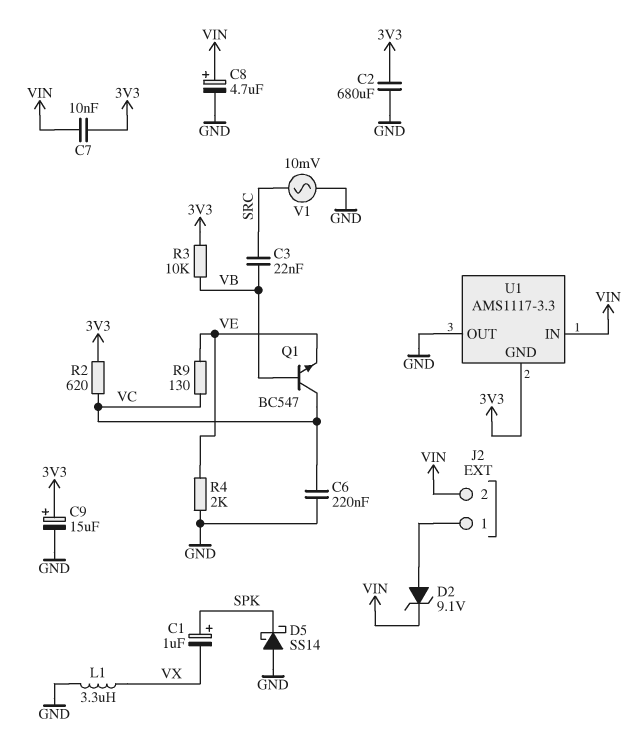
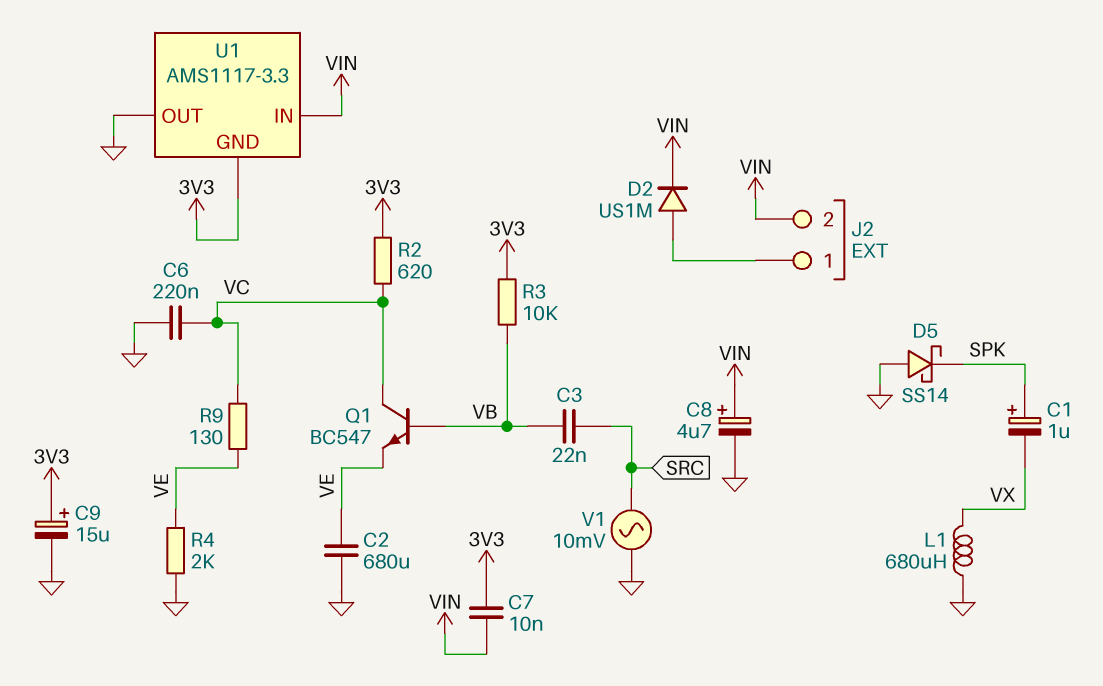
C2: 680uF (3V3, GND) -> 680uF (GND, VE)
D2: zener 9.1V (A J2/1, K VIN) -> diode US1M (A J2/1, K VIN)
L1: 3.3uH (GND, VX) -> 680uH (GND, VX)

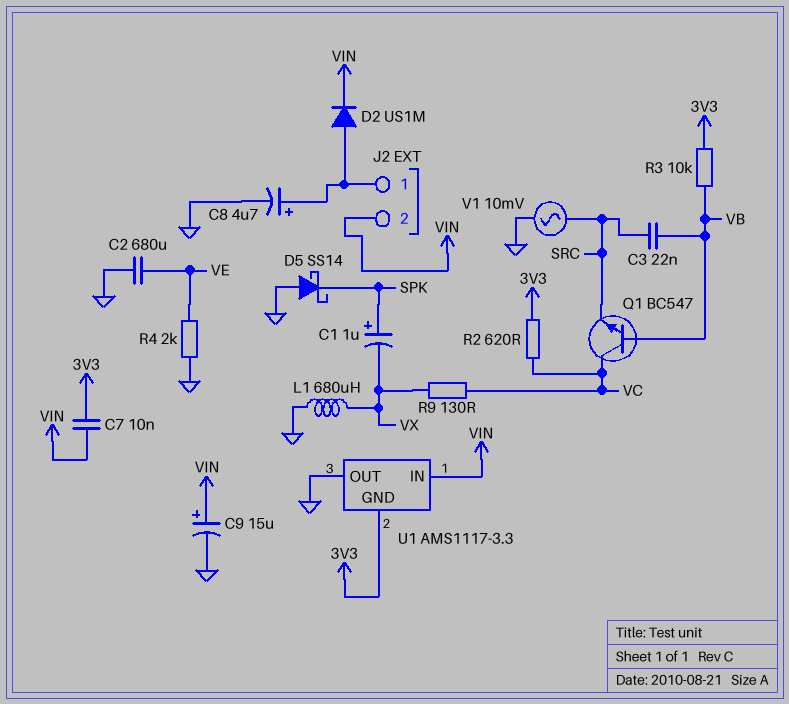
C6: 220nF (GND, VC) -> none
C8: 4.7uF (plus VIN, minus GND) -> 4.7uF (plus J2/1, minus GND)
C9: 15uF (plus 3V3, minus GND) -> 15uF (plus VIN, minus GND)
Q1: NPN BC547 (B VB, C VC, E VE) -> NPN BC547 (B VB, C VC, E SRC)
R9: 130 (VC, VE) -> 130 (VC, VX)

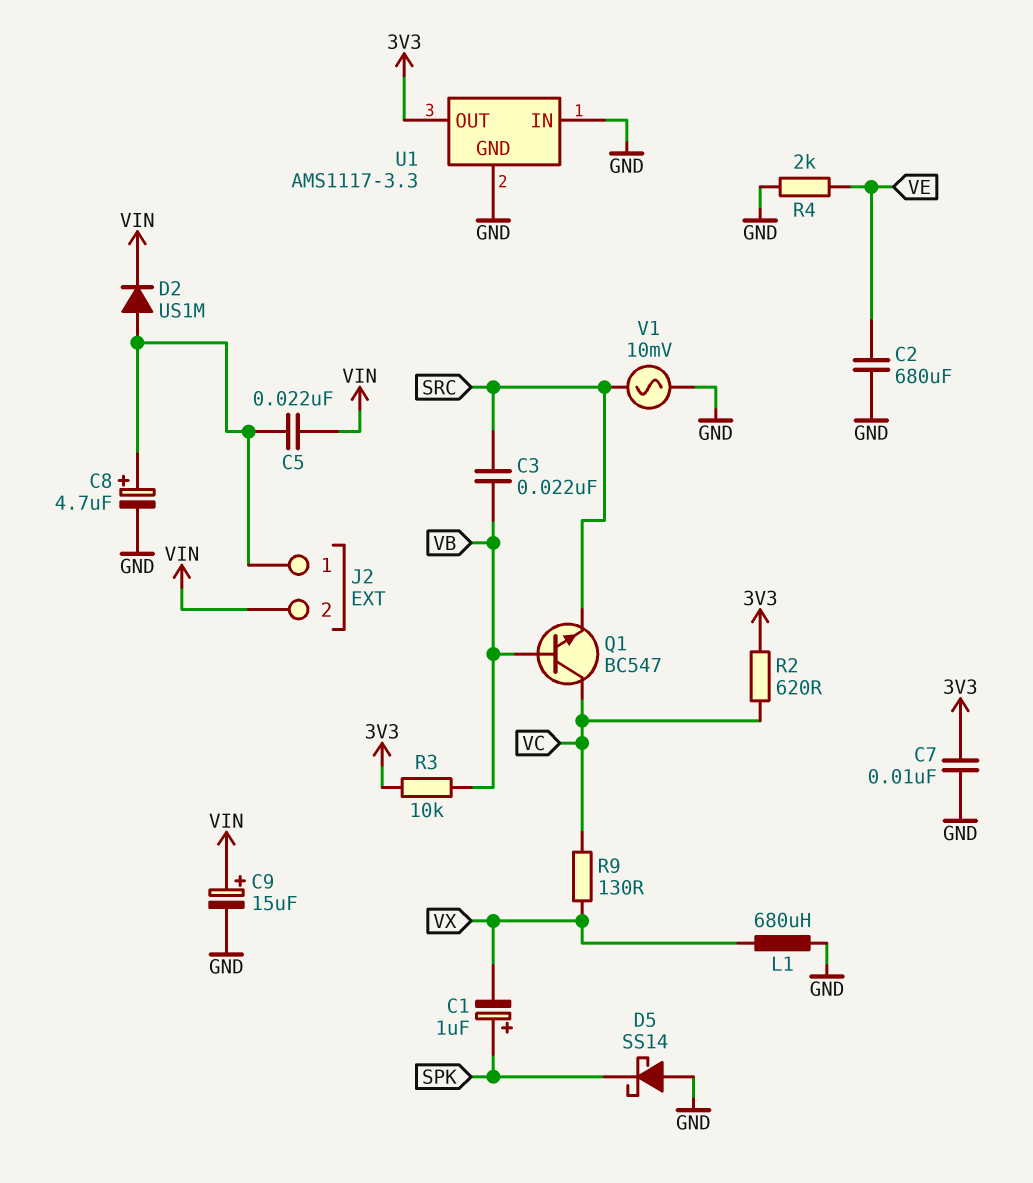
C5: none -> 22nF (J2/1, VIN)
C7: 10nF (3V3, VIN) -> 10nF (3V3, GND)
U1 pin GND: 3V3 -> GND
U1 pin IN: VIN -> GND
U1 pin OUT: GND -> 3V3

